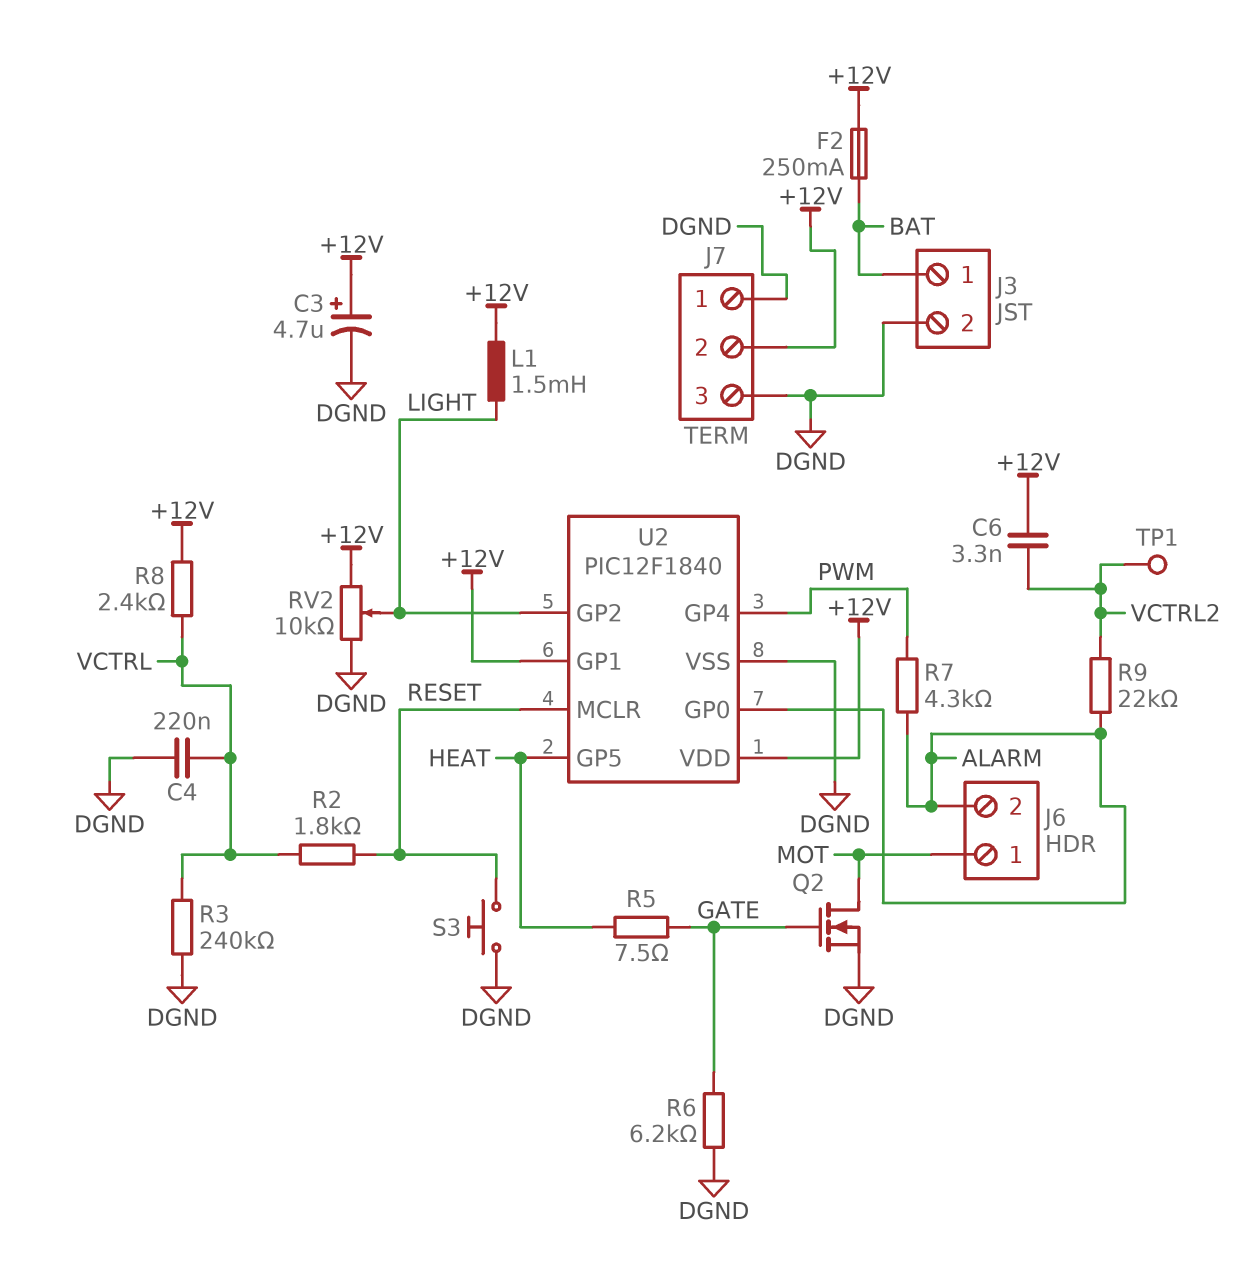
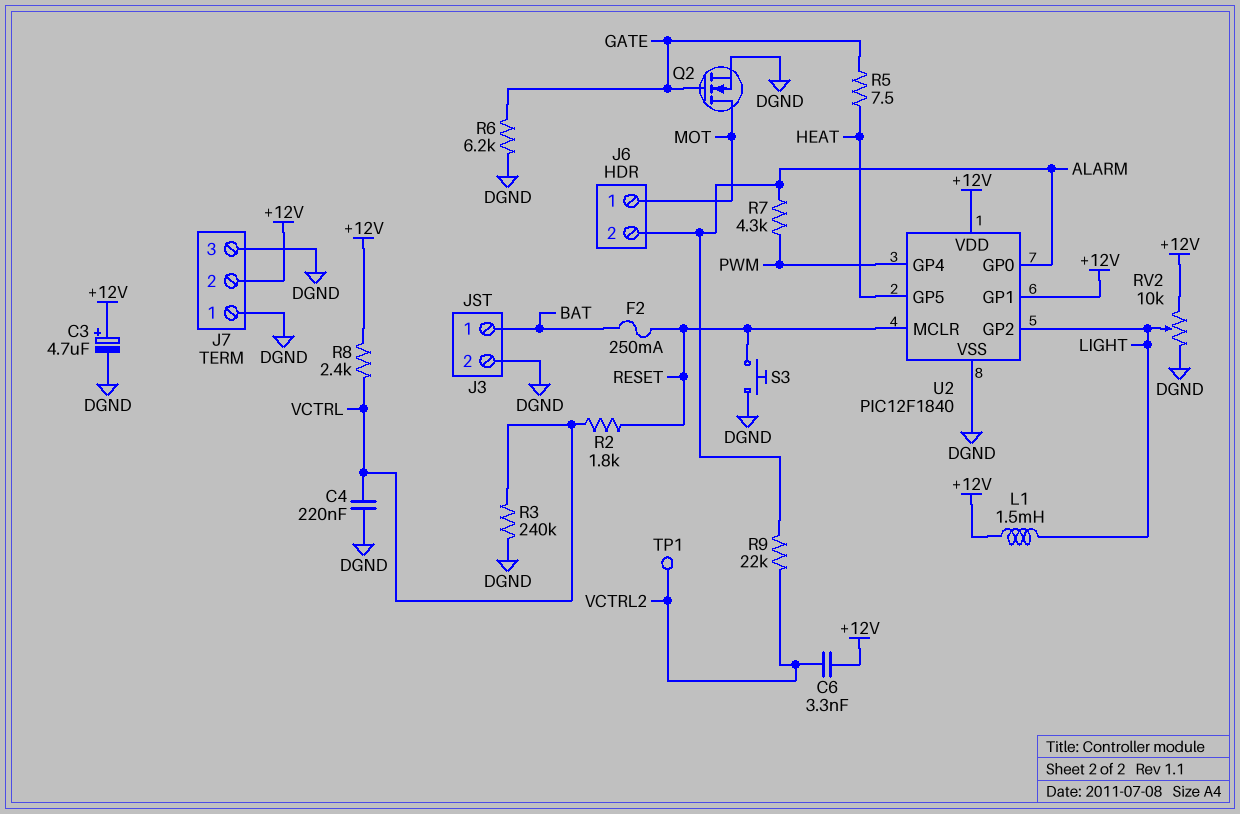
F2: 250mA (+12V, BAT) -> 250mA (BAT, RESET)

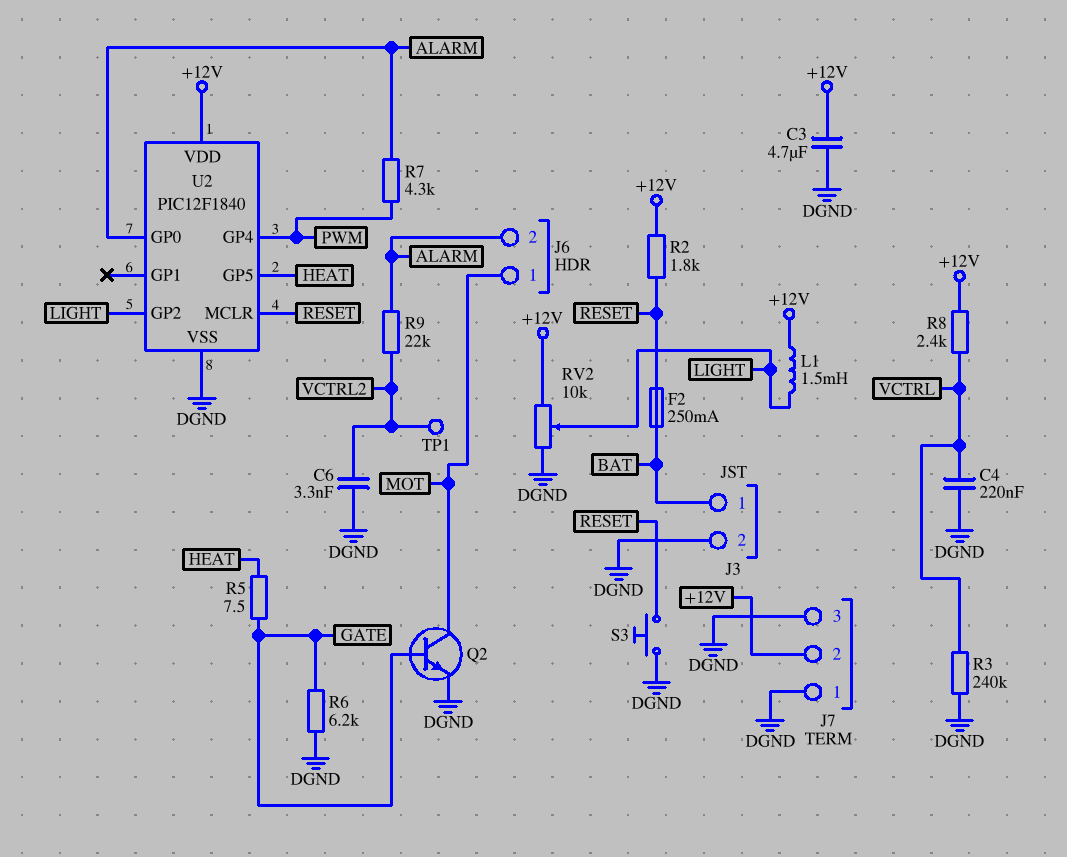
C3: 4.7uF (plus +12V, minus DGND) -> 4.7uF (+12V, DGND)
C6: 3.3nF (+12V, VCTRL2) -> 3.3nF (DGND, VCTRL2)
Q2: NMOS (G GATE, D MOT, S DGND) -> NPN (B GATE, C MOT, E DGND)
R2: 1.8k (RESET, VCTRL) -> 1.8k (+12V, RESET)
U2 pin GP1: +12V -> none

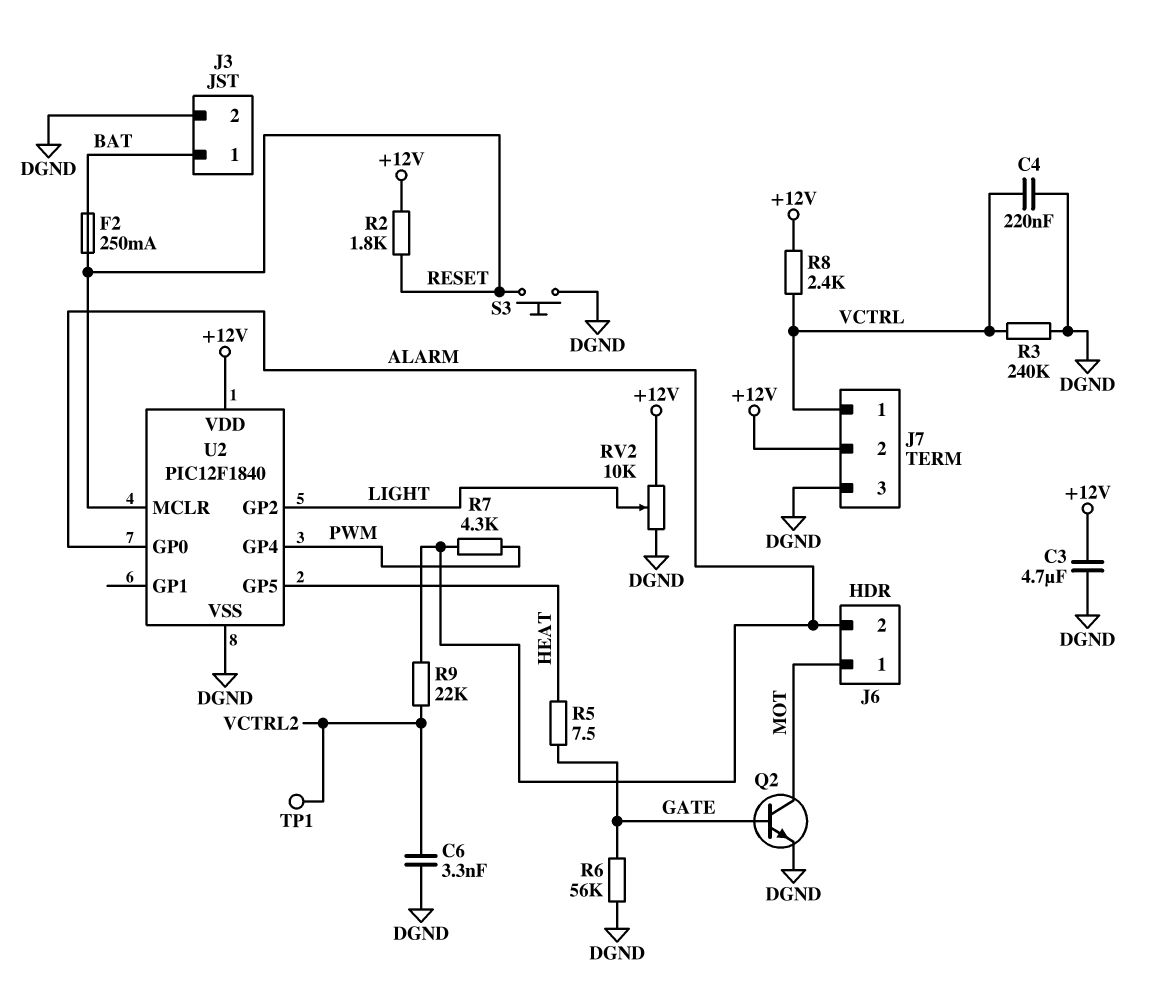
J7 pin 1: DGND -> VCTRL
L1: 1.5mH (+12V, LIGHT) -> none
R6: 6.2k (DGND, GATE) -> 56k (DGND, GATE)

